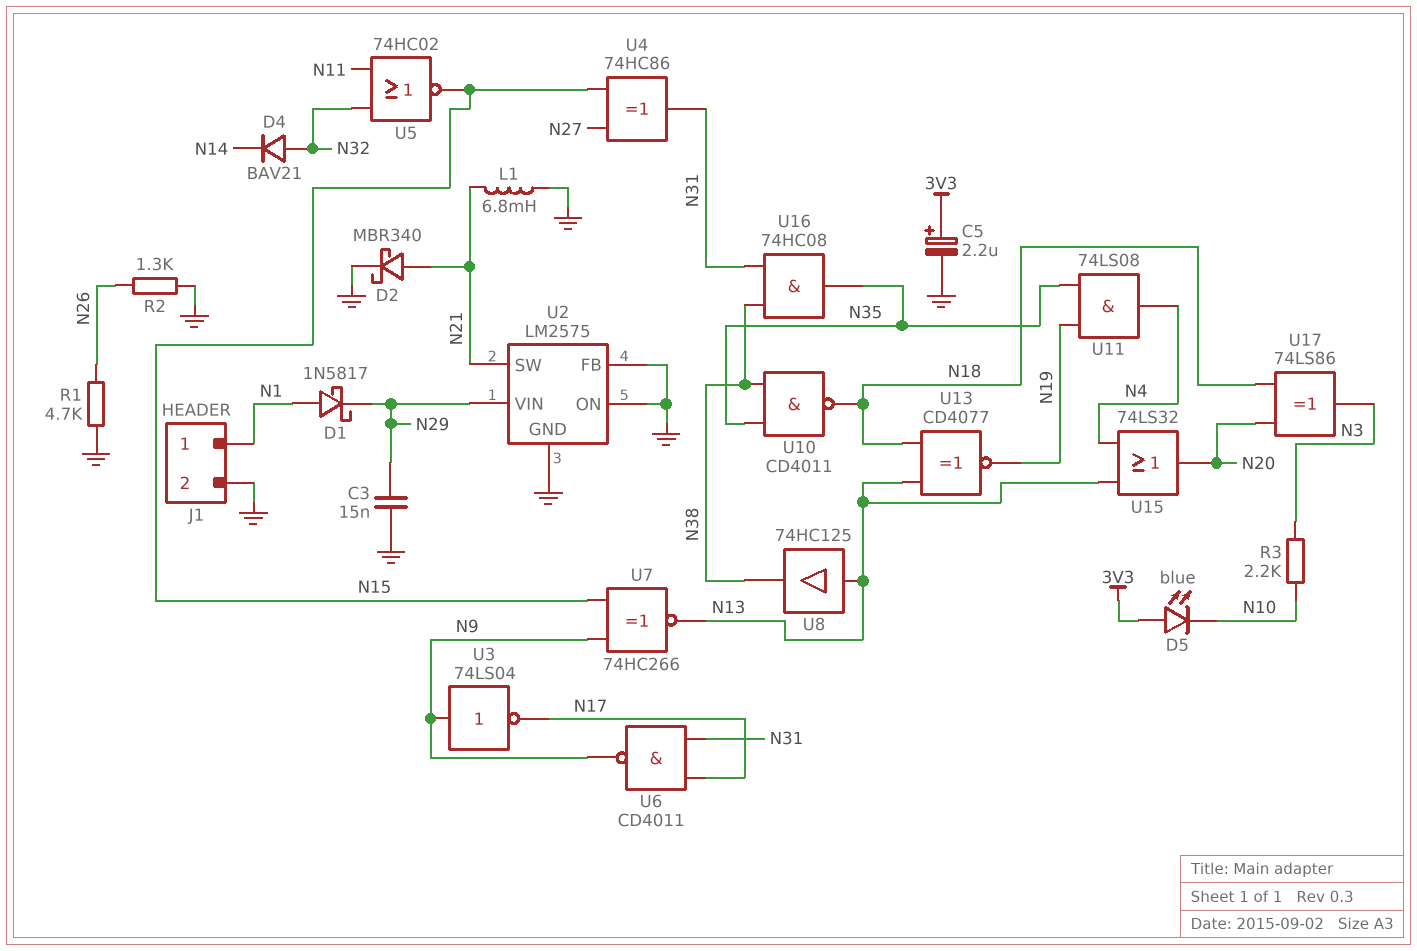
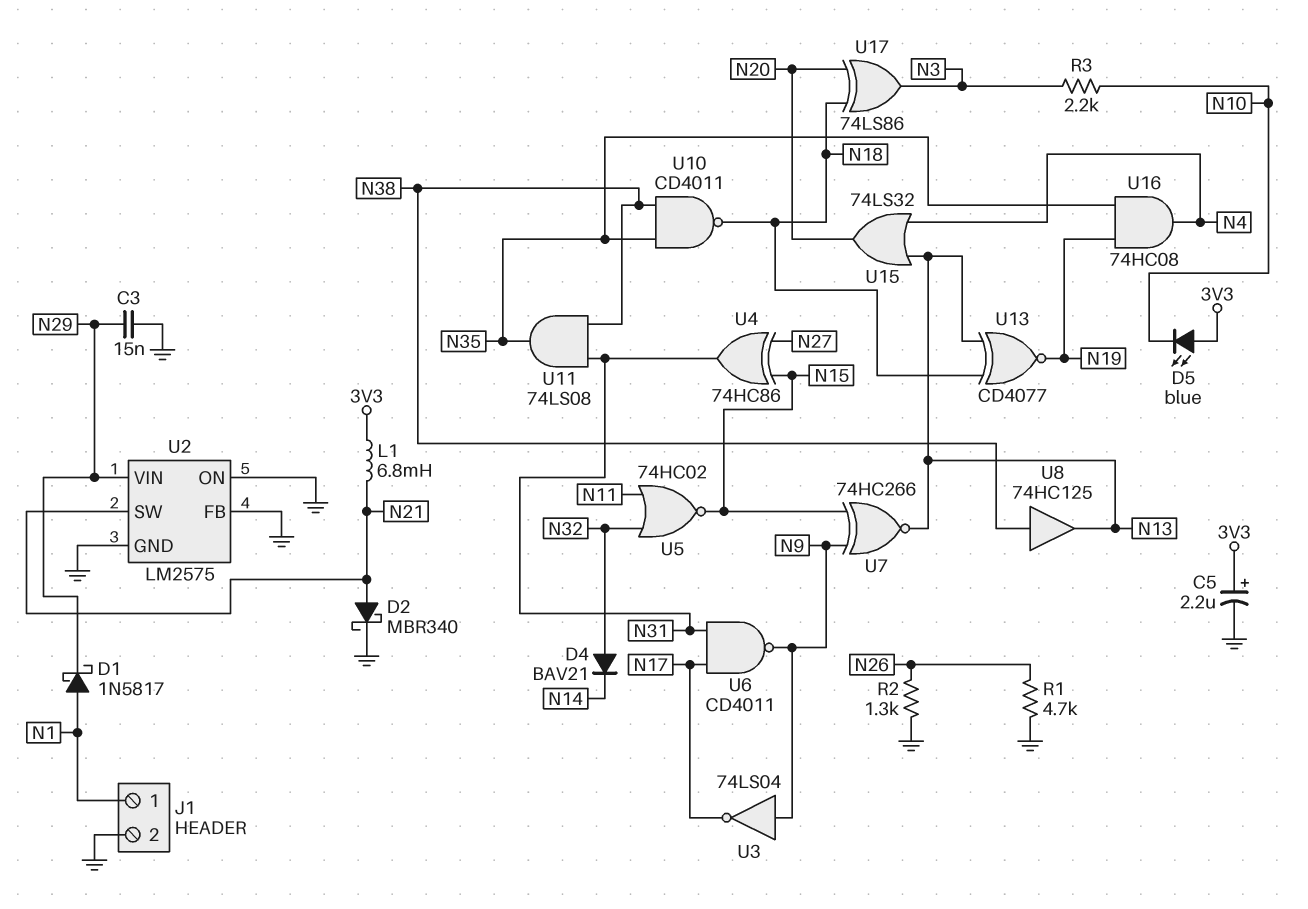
L1: 6.8mH (GND, N21) -> 6.8mH (3V3, N21)
U8: buffer 74HC125 (in N13, out N38) -> buffer 74HC125 (in N38, out N13)
U11: AND 74LS08 (in N19, in N35, out N4) -> AND 74LS08 (in N31, in N38, out N35)
U16: AND 74HC08 (in N31, in N38, out N35) -> AND 74HC08 (in N19, in N35, out N4)

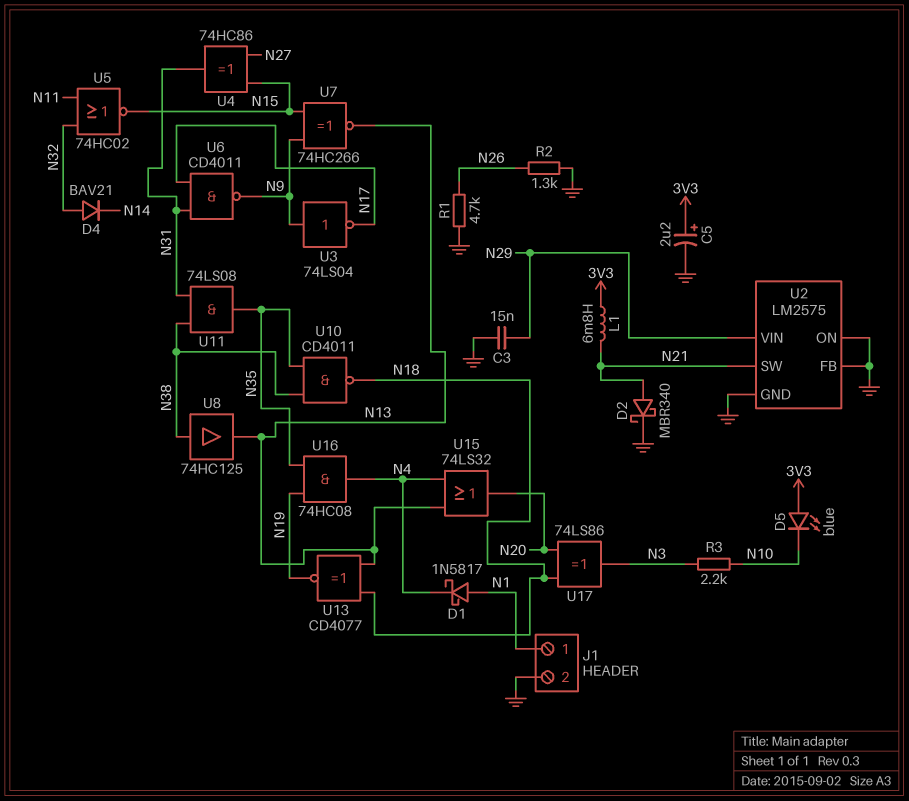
D1: schottky 1N5817 (A N1, K N29) -> schottky 1N5817 (A N1, K N4)

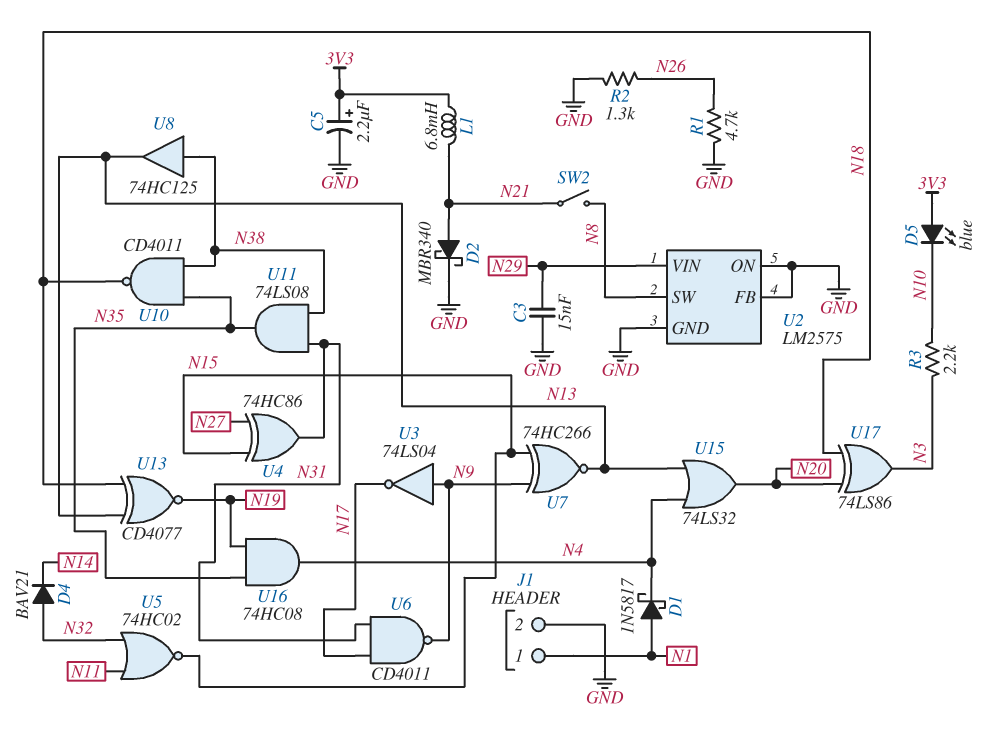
SW2: none -> switch (N8, N21)
U2 pin SW: N21 -> N8

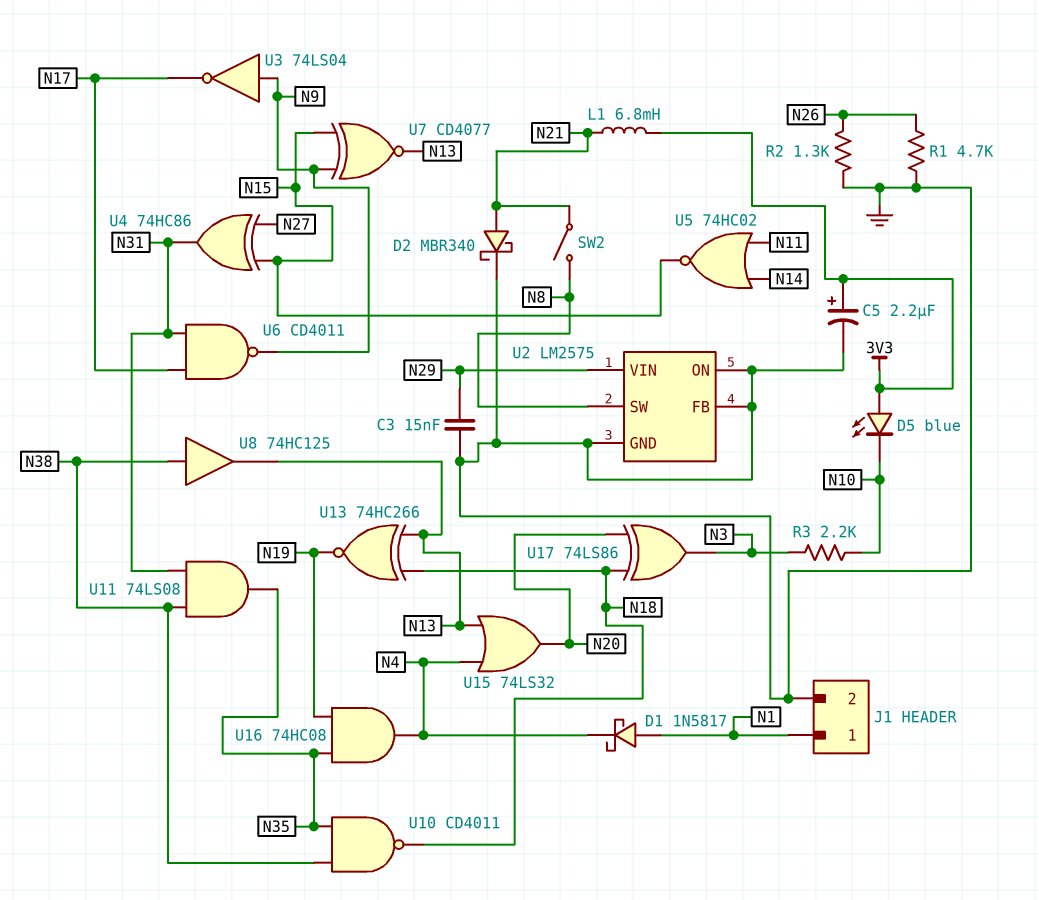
D4: diode BAV21 (A N32, K N14) -> none
U5: NOR 74HC02 (in N11, in N32, out N15) -> NOR 74HC02 (in N11, in N14, out N15)
U7: XNOR 74HC266 (in N9, in N15, out N13) -> XNOR CD4077 (in N9, in N15, out N13)
U13: XNOR CD4077 (in N13, in N18, out N19) -> XNOR 74HC266 (in N13, in N18, out N19)

